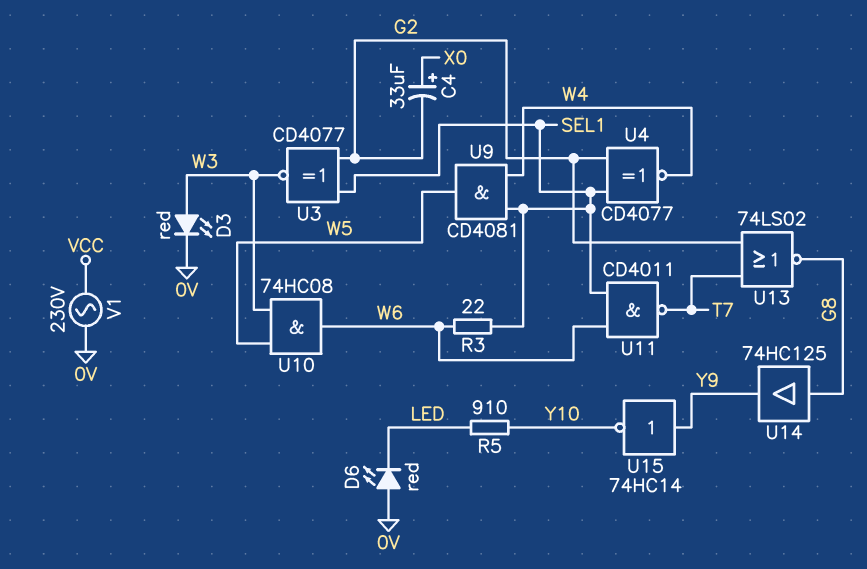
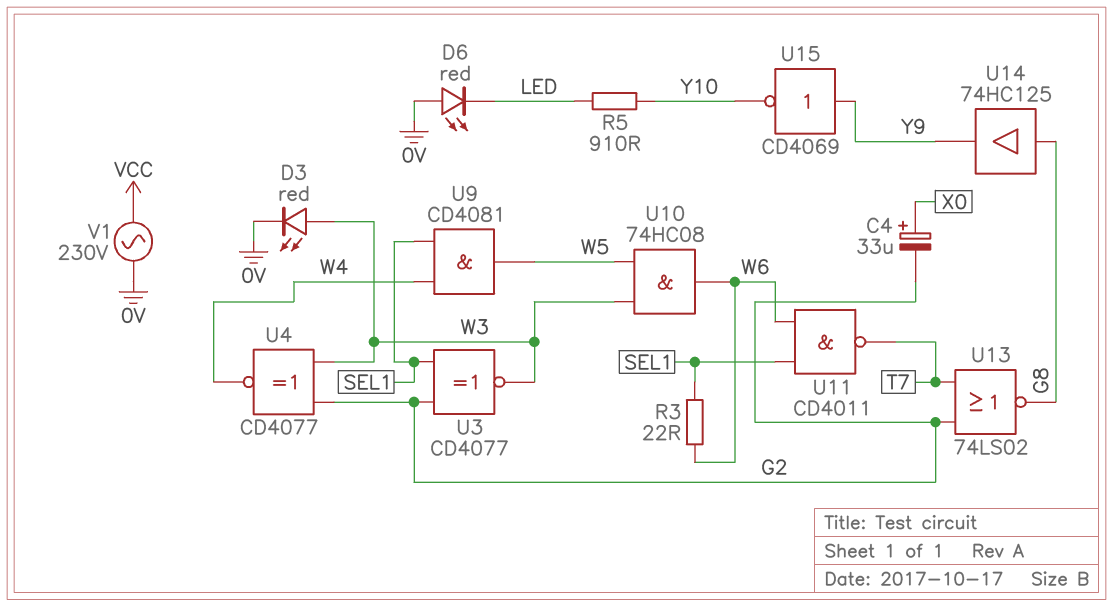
U4: XNOR CD4077 (in G2, in SEL1, out W4) -> XNOR CD4077 (in G2, in W3, out W4)
U15: NOT 74HC14 (in Y9, out Y10) -> NOT CD4069 (in Y9, out Y10)

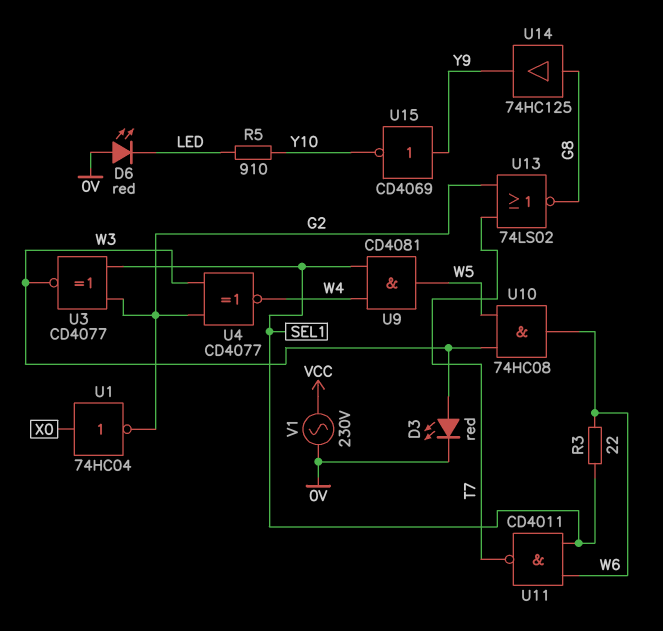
C4: 33uF (plus X0, minus G2) -> none
U1: none -> NOT 74HC04 (in X0, out G2)

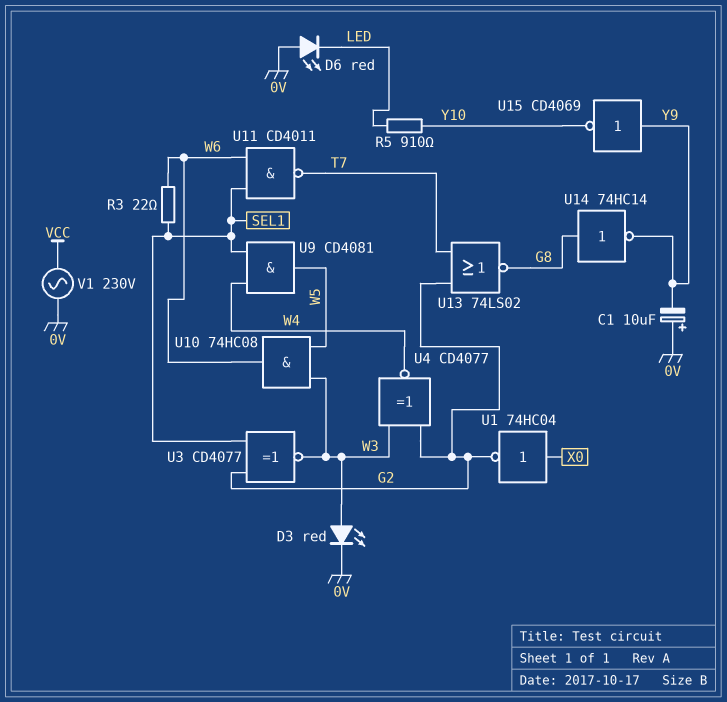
C1: none -> 10uF (plus 0V, minus Y9)
U14: buffer 74HC125 (in G8, out Y9) -> NOT 74HC14 (in G8, out Y9)

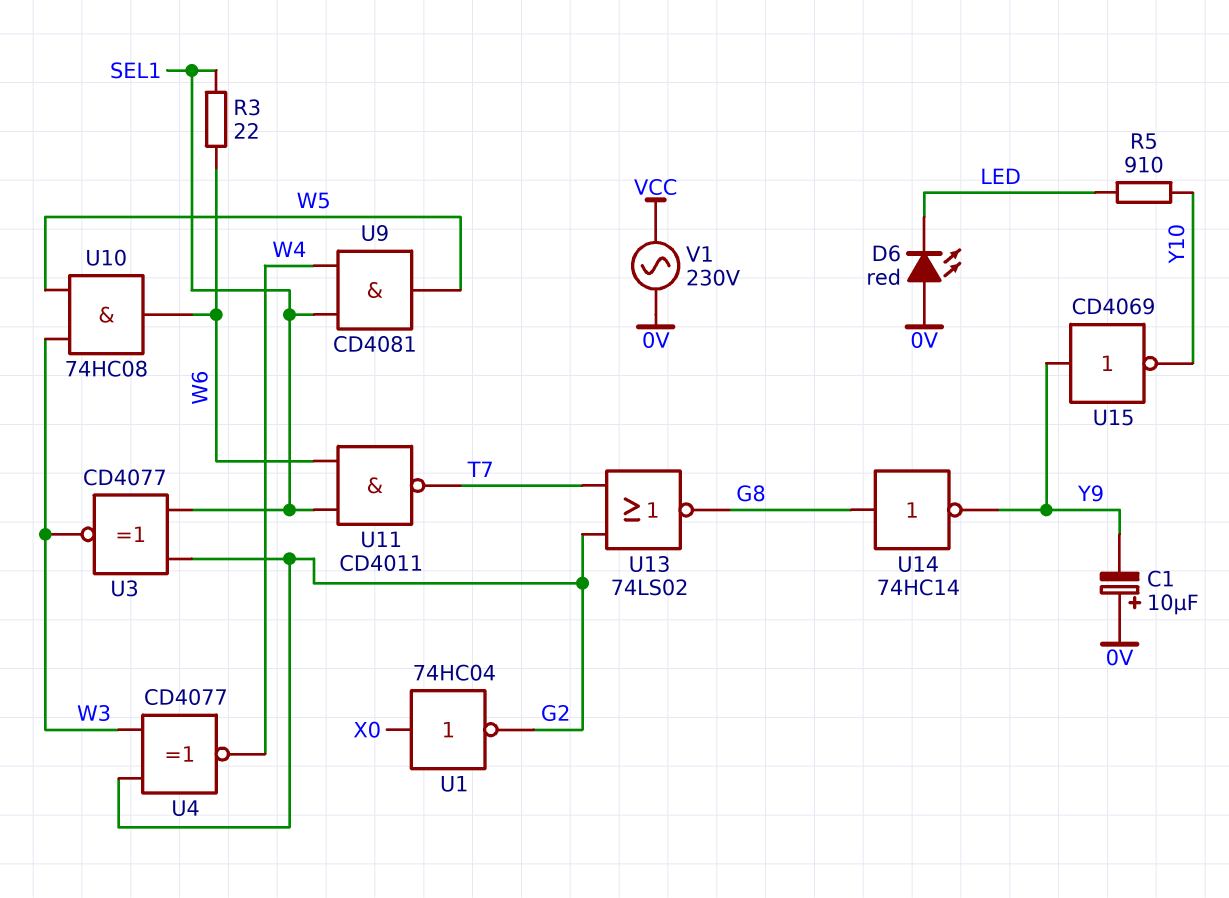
D3: LED red (A W3, K 0V) -> none

